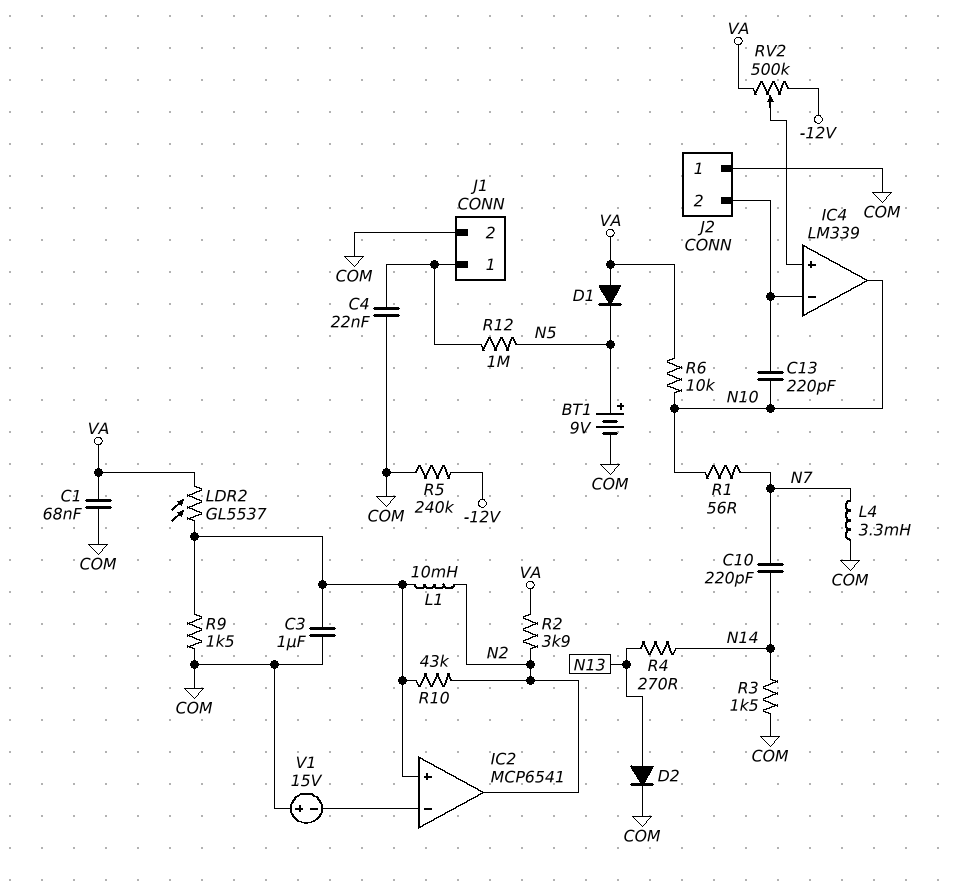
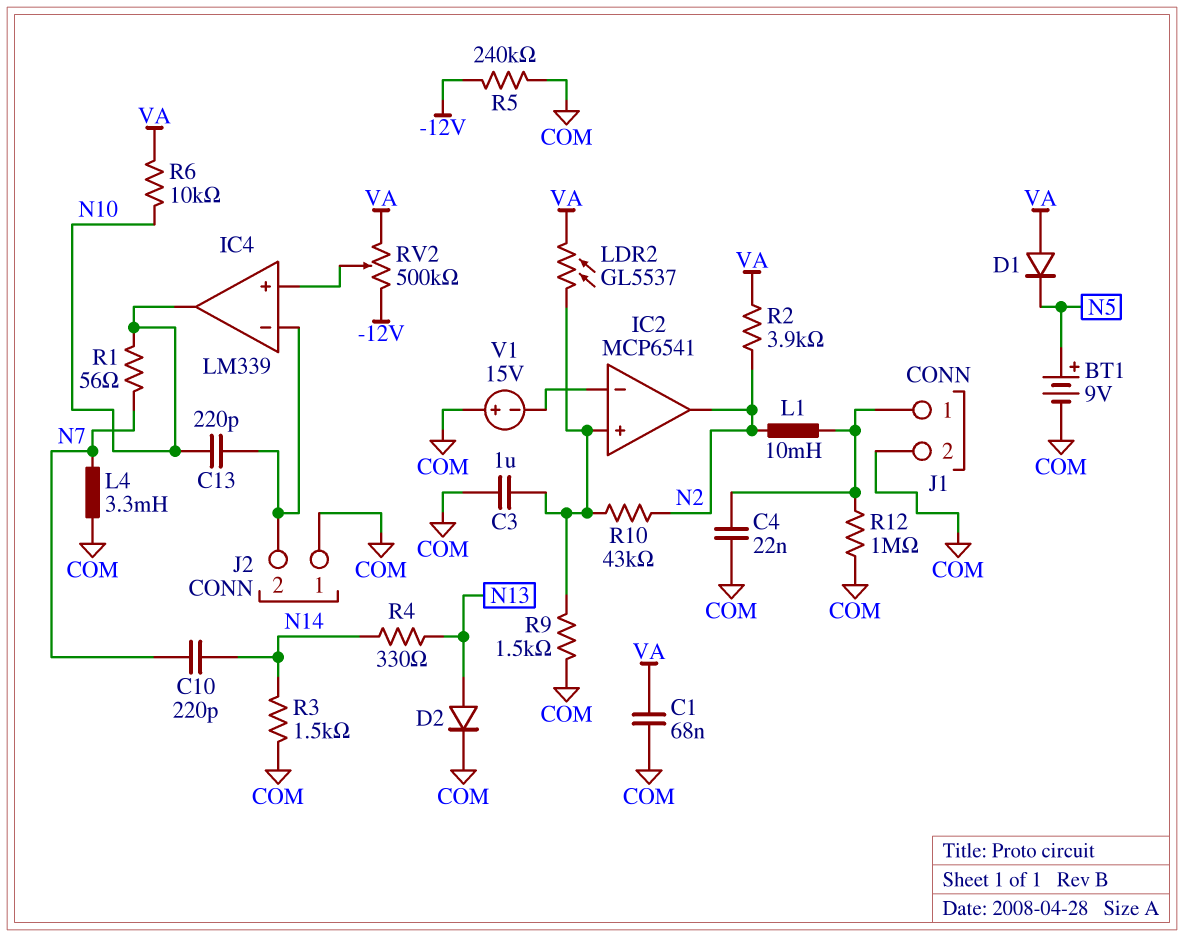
L1: 10mH (IC2/in+, N2) -> 10mH (J1/1, N2)
R4: 270 (N13, N14) -> 330 (N13, N14)
R12: 1M (J1/1, N5) -> 1M (COM, J1/1)

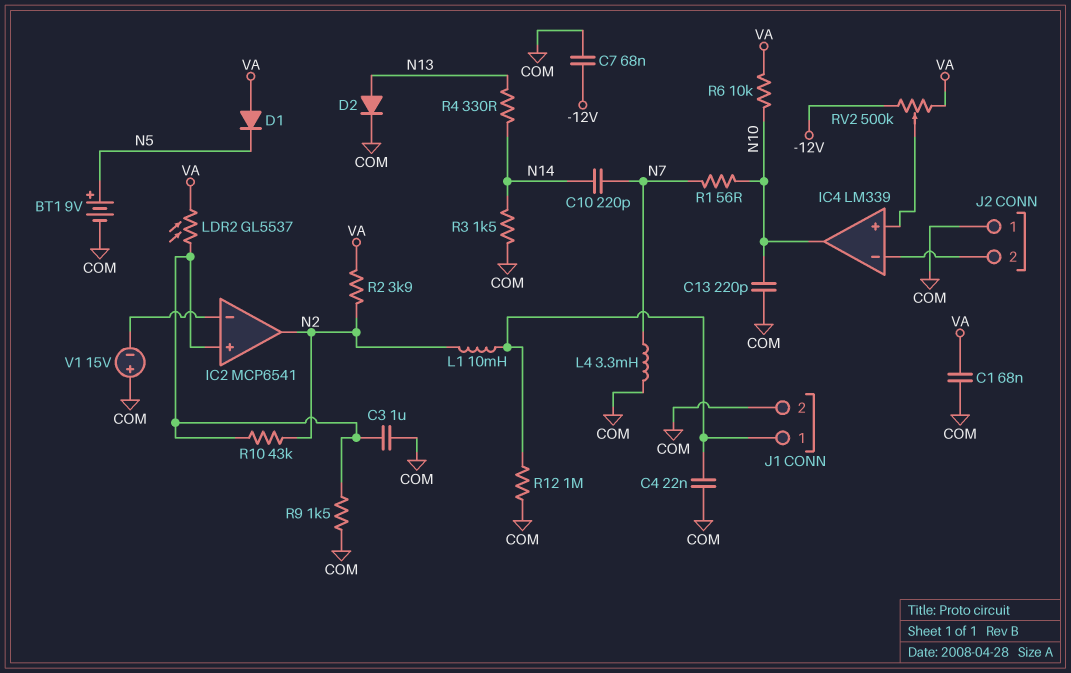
C7: none -> 68nF (-12V, COM)
C13: 220pF (IC4/in-, N10) -> 220pF (COM, N10)
R5: 240k (-12V, COM) -> none

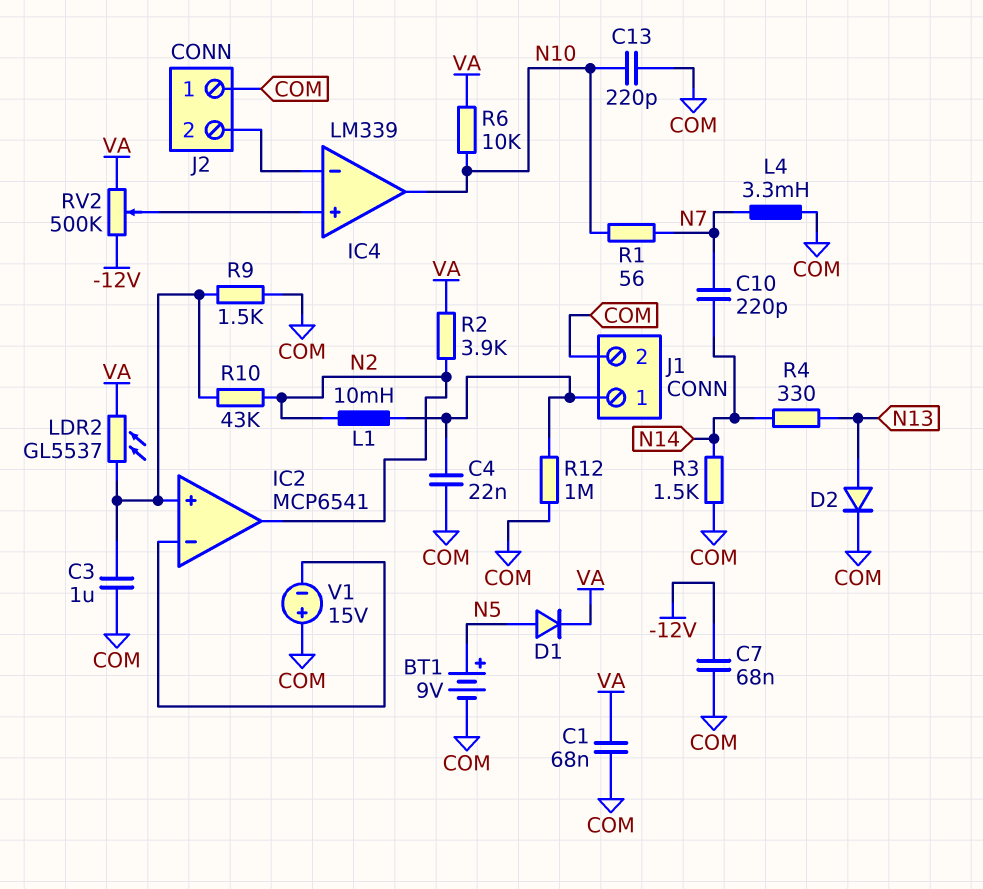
D1: diode (A VA, K N5) -> diode (A N5, K VA)

